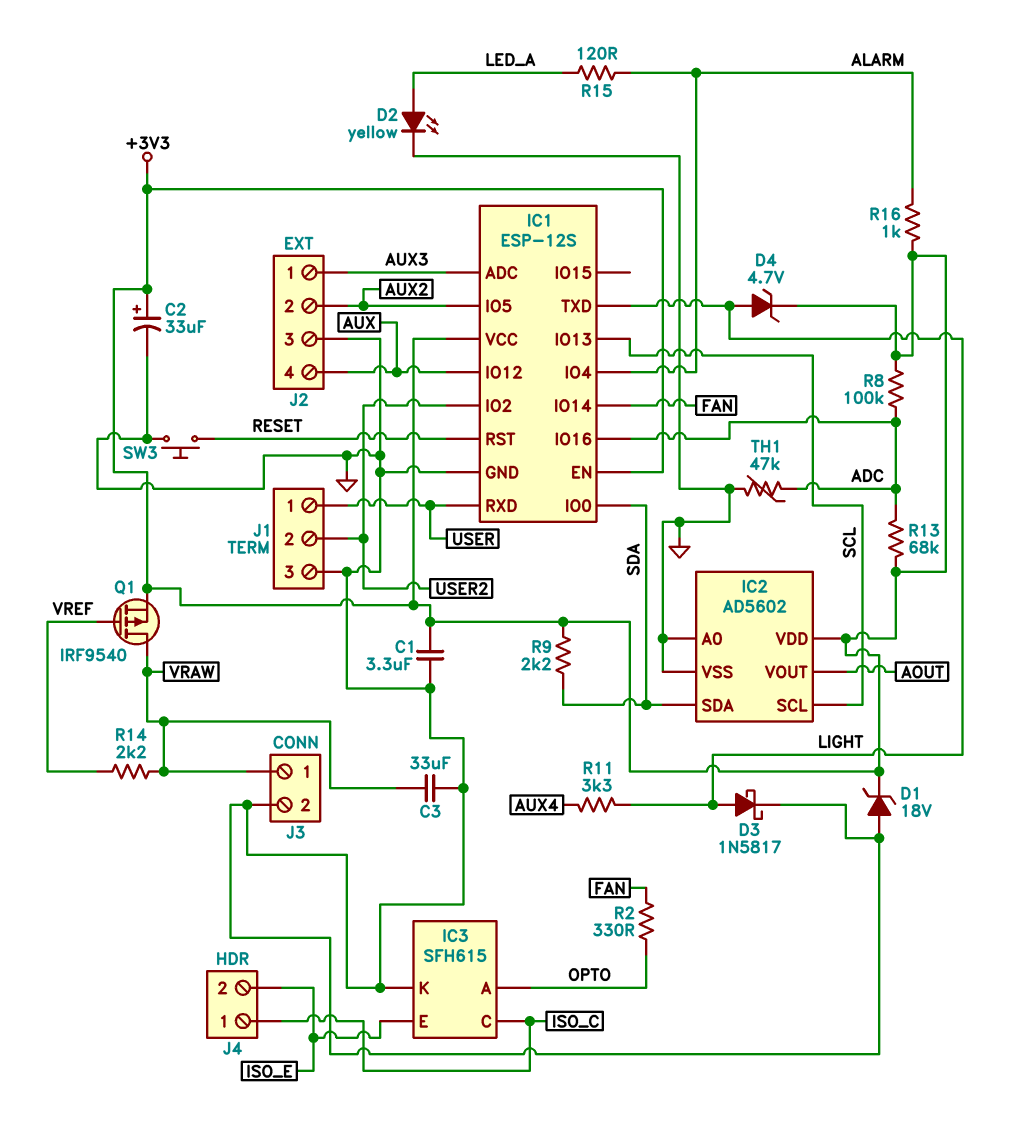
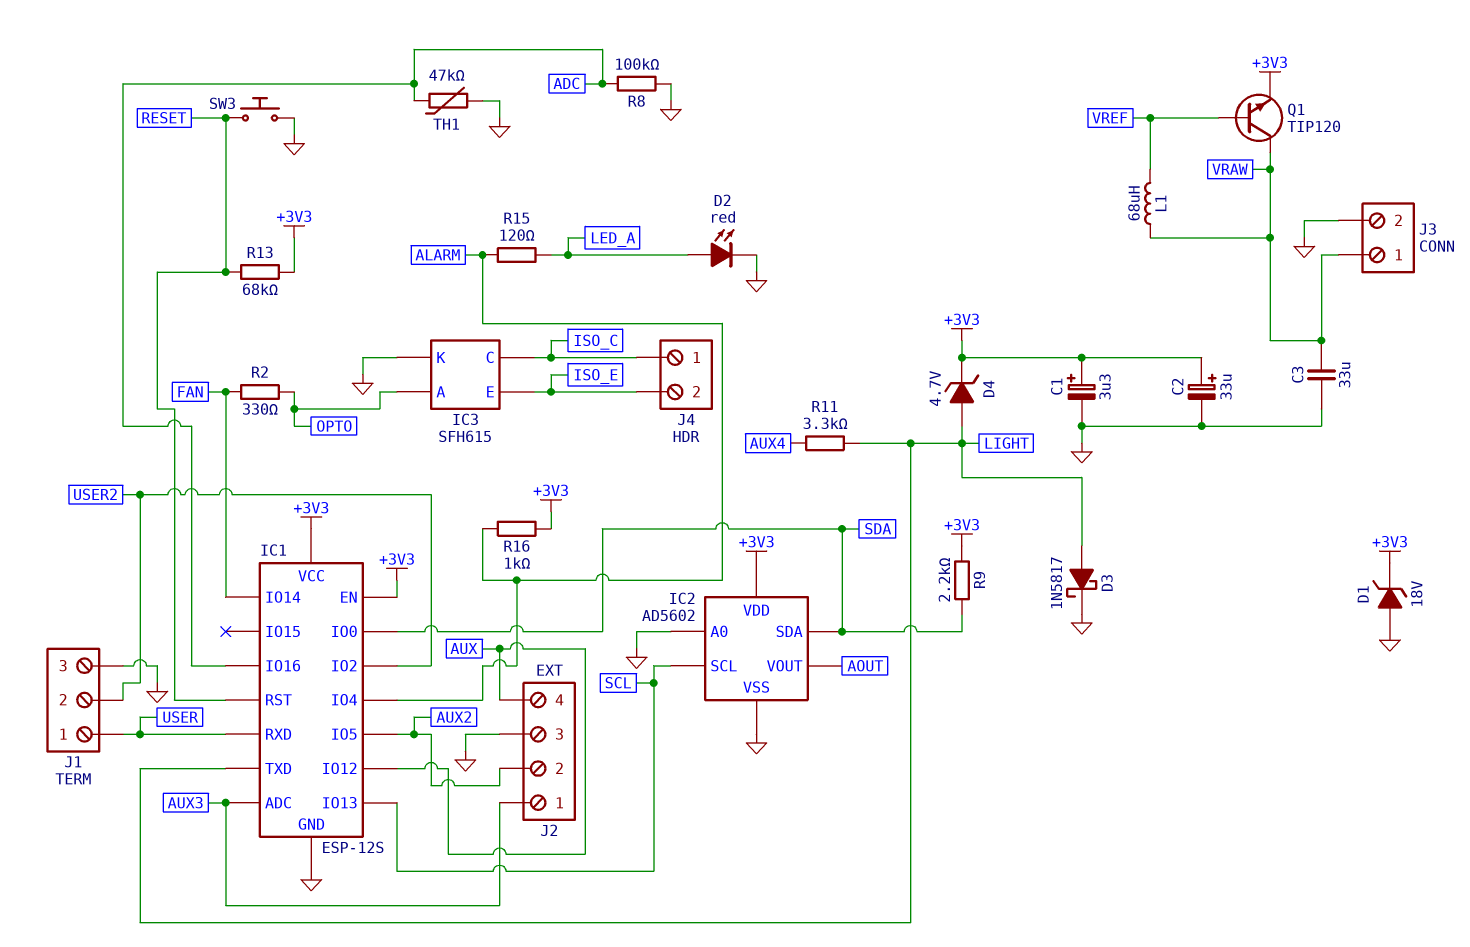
C1: 3.3uF (+3V3, GND) -> 3.3uF (plus +3V3, minus GND)
D2: LED yellow (A LED_A, K GND) -> LED red (A LED_A, K GND)
L1: none -> 68uH (VRAW, VREF)
Q1: PMOS IRF9540 (G VREF, D VRAW, S +3V3) -> NPN TIP120 (B VREF, C VRAW, E +3V3)
R8: 100k (+3V3, ADC) -> 100k (ADC, GND)
R13: 68k (+3V3, ADC) -> 68k (+3V3, RESET)
R14: 2.2k (VRAW, VREF) -> none

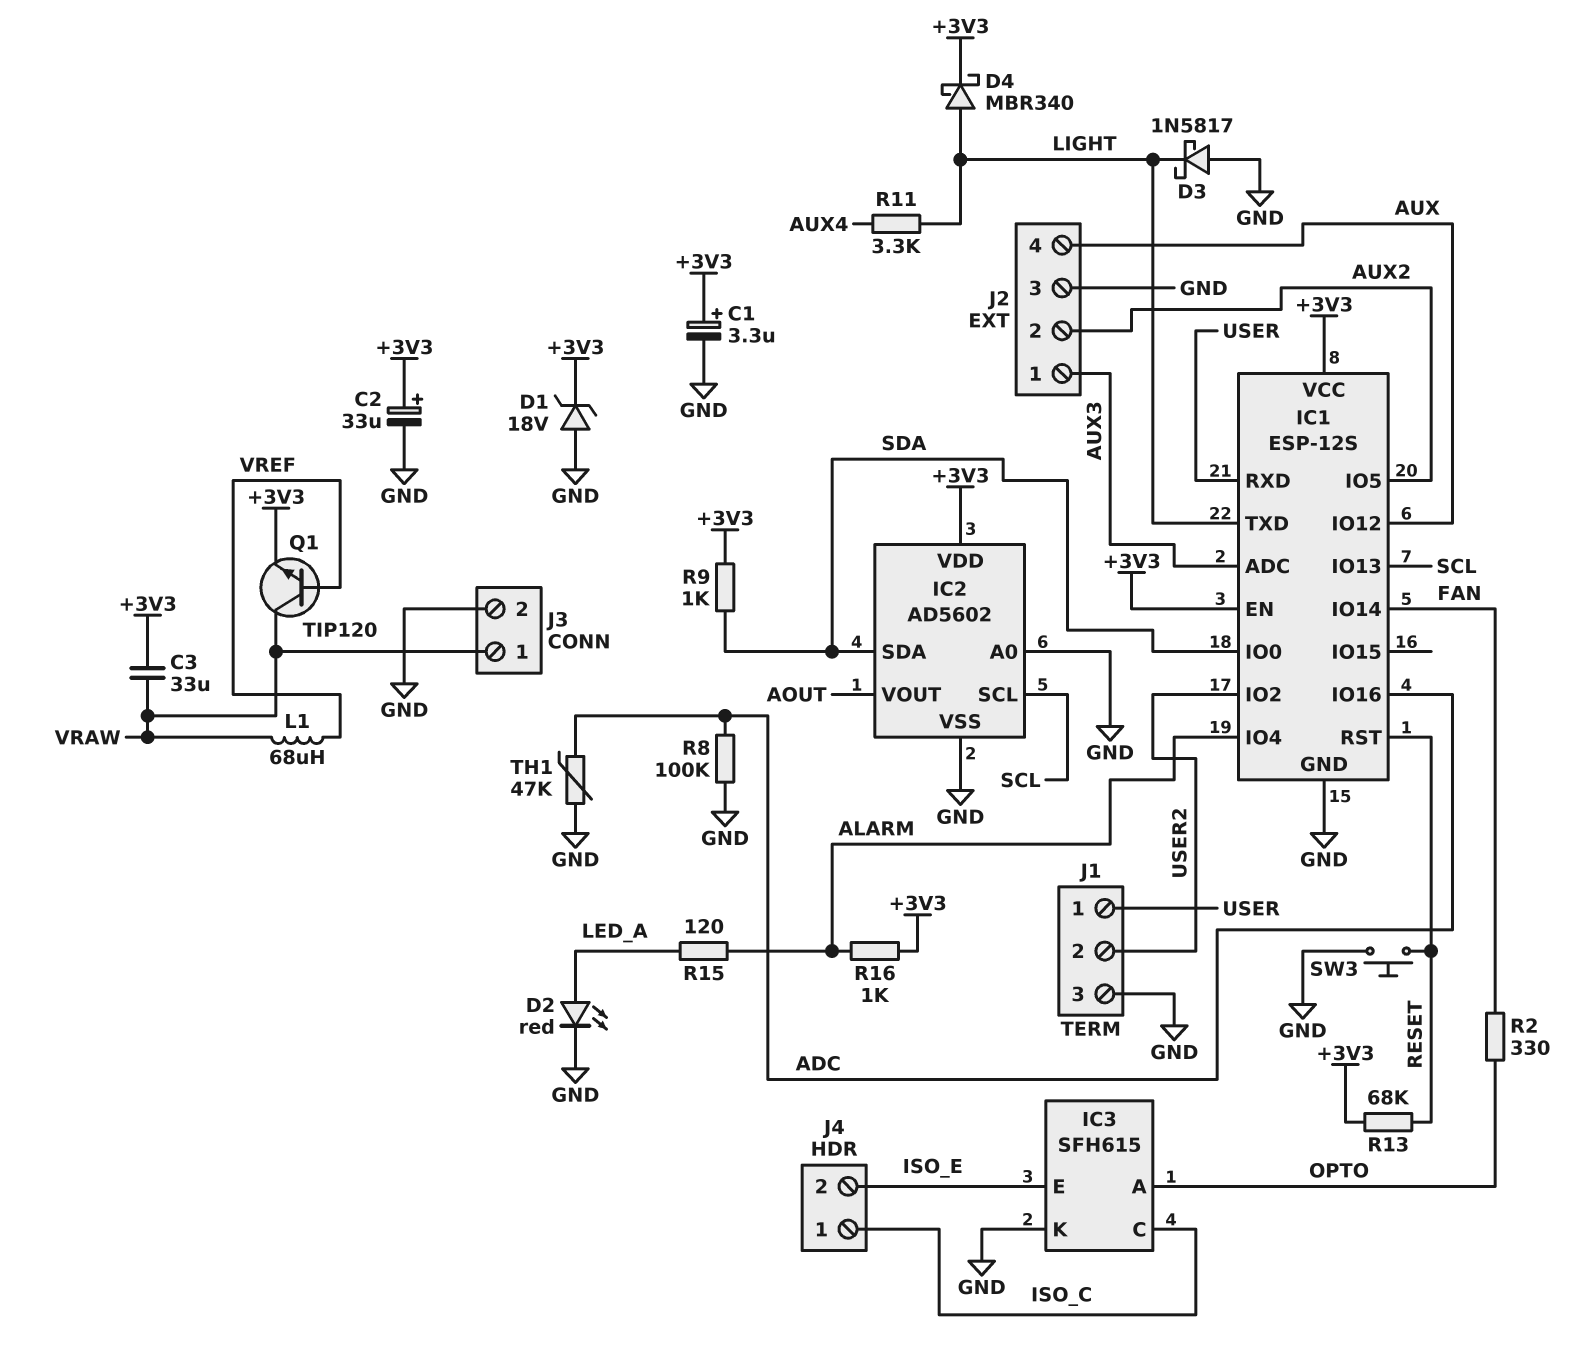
C3: 33uF (GND, VRAW) -> 33uF (+3V3, VRAW)
D3: schottky 1N5817 (A LIGHT, K GND) -> schottky 1N5817 (A GND, K LIGHT)
D4: zener 4.7V (A LIGHT, K +3V3) -> schottky MBR340 (A LIGHT, K +3V3)
R9: 2.2k (+3V3, SDA) -> 1k (+3V3, SDA)

